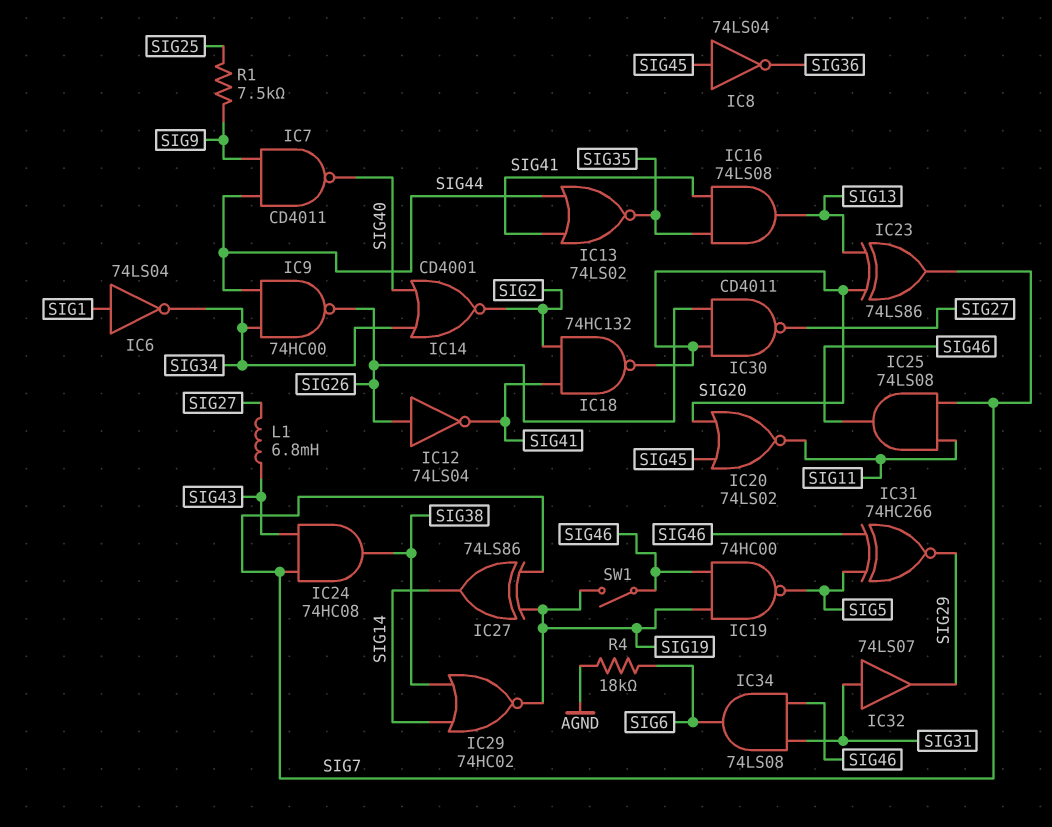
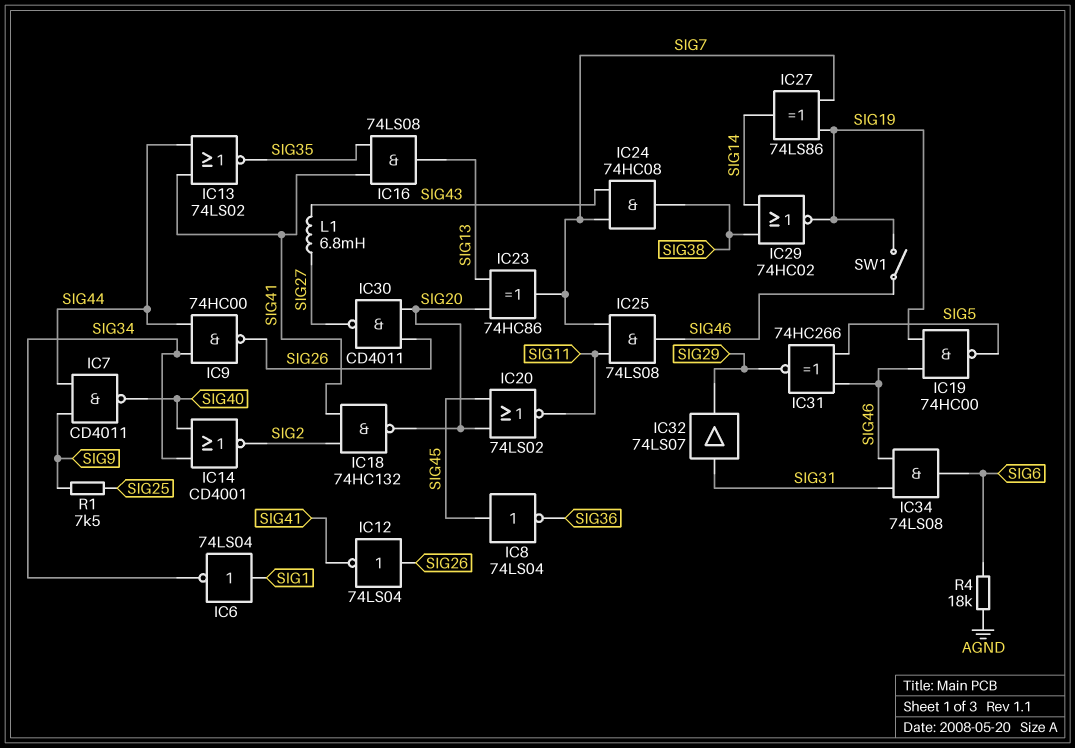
IC23: XOR 74LS86 (in SIG13, in SIG20, out SIG7) -> XOR 74HC86 (in SIG13, in SIG20, out SIG7)

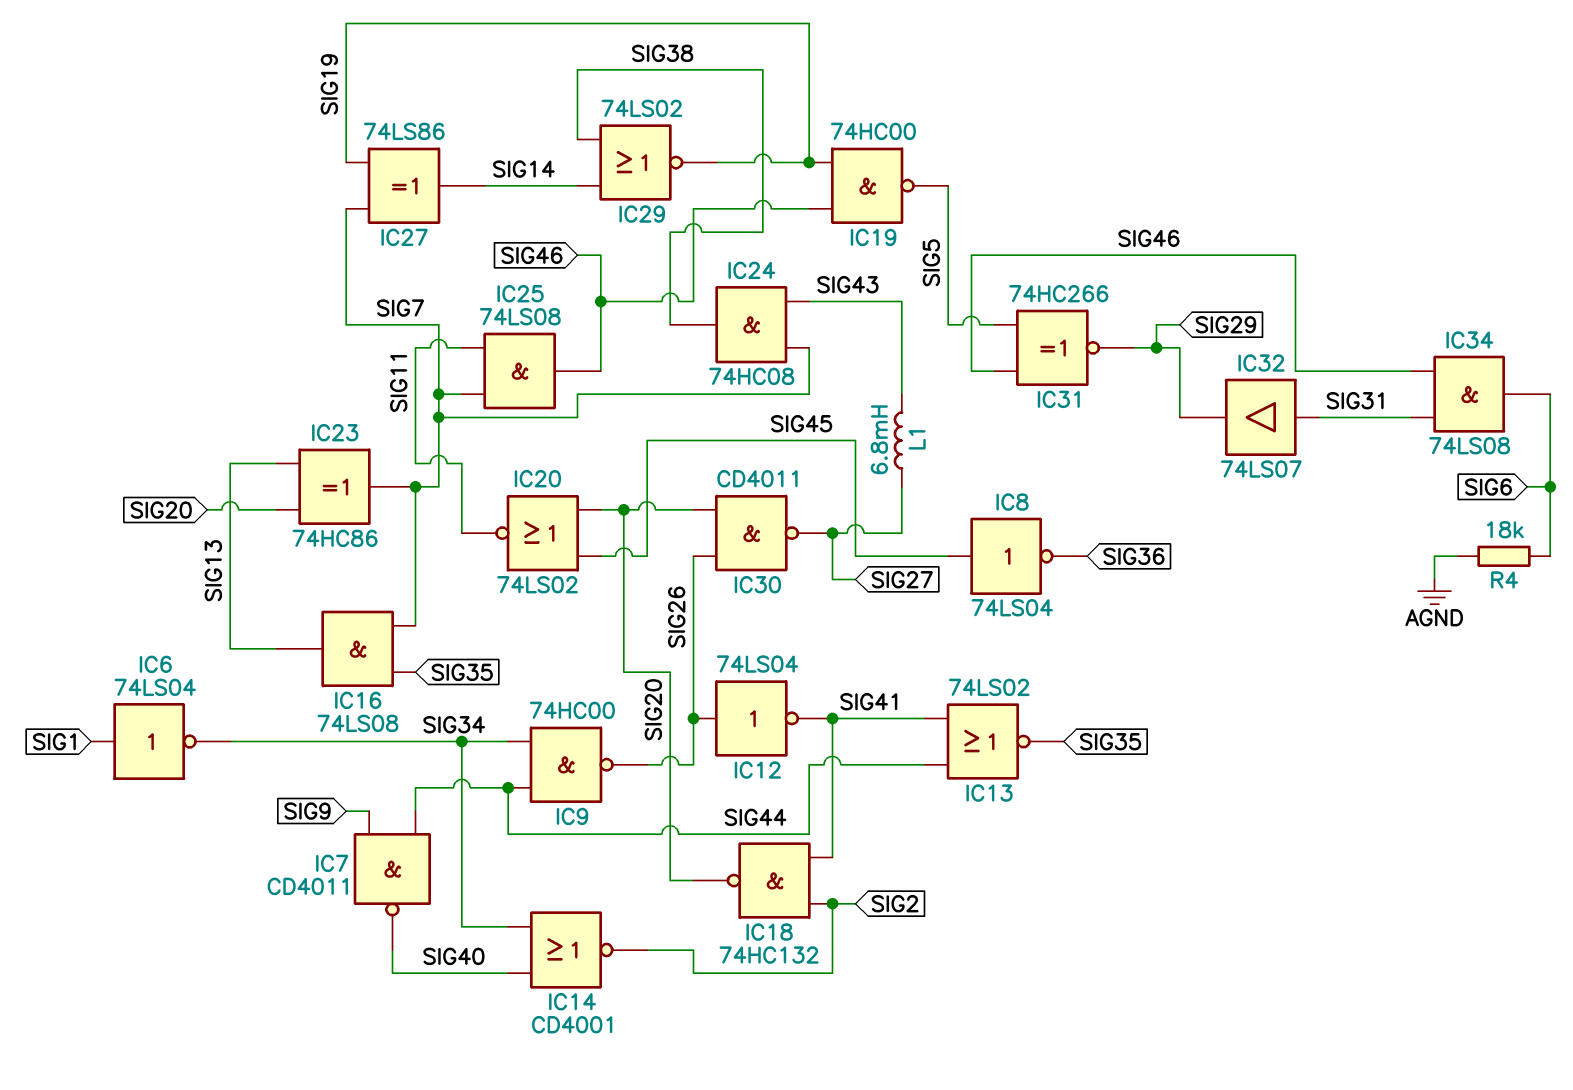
IC16: AND 74LS08 (in SIG35, in SIG41, out SIG13) -> AND 74LS08 (in SIG7, in SIG35, out SIG13)
IC29: NOR 74HC02 (in SIG14, in SIG38, out SIG19) -> NOR 74LS02 (in SIG14, in SIG38, out SIG19)
R1: 7.5k (SIG9, SIG25) -> none
SW1: switch (SIG19, SIG46) -> none

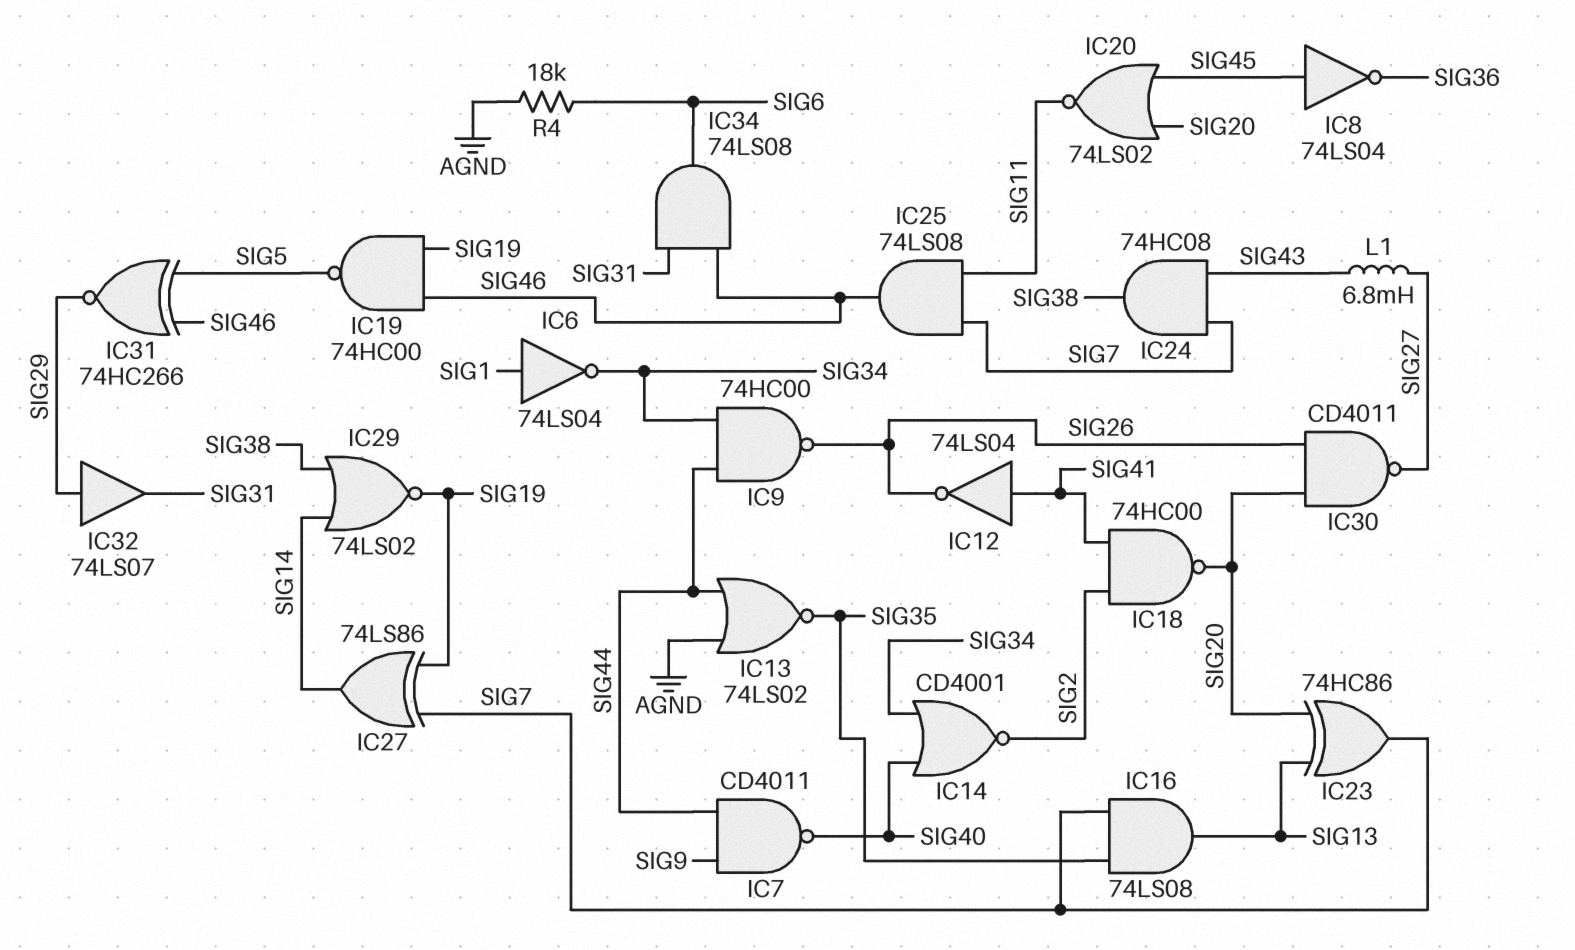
IC12: NOT 74LS04 (in SIG26, out SIG41) -> NOT 74LS04 (in SIG41, out SIG26)
IC13: NOR 74LS02 (in SIG41, in SIG44, out SIG35) -> NOR 74LS02 (in AGND, in SIG44, out SIG35)
IC18: NAND 74HC132 (in SIG2, in SIG41, out SIG20) -> NAND 74HC00 (in SIG2, in SIG41, out SIG20)
IC32: buffer 74LS07 (in SIG31, out SIG29) -> buffer 74LS07 (in SIG29, out SIG31)

